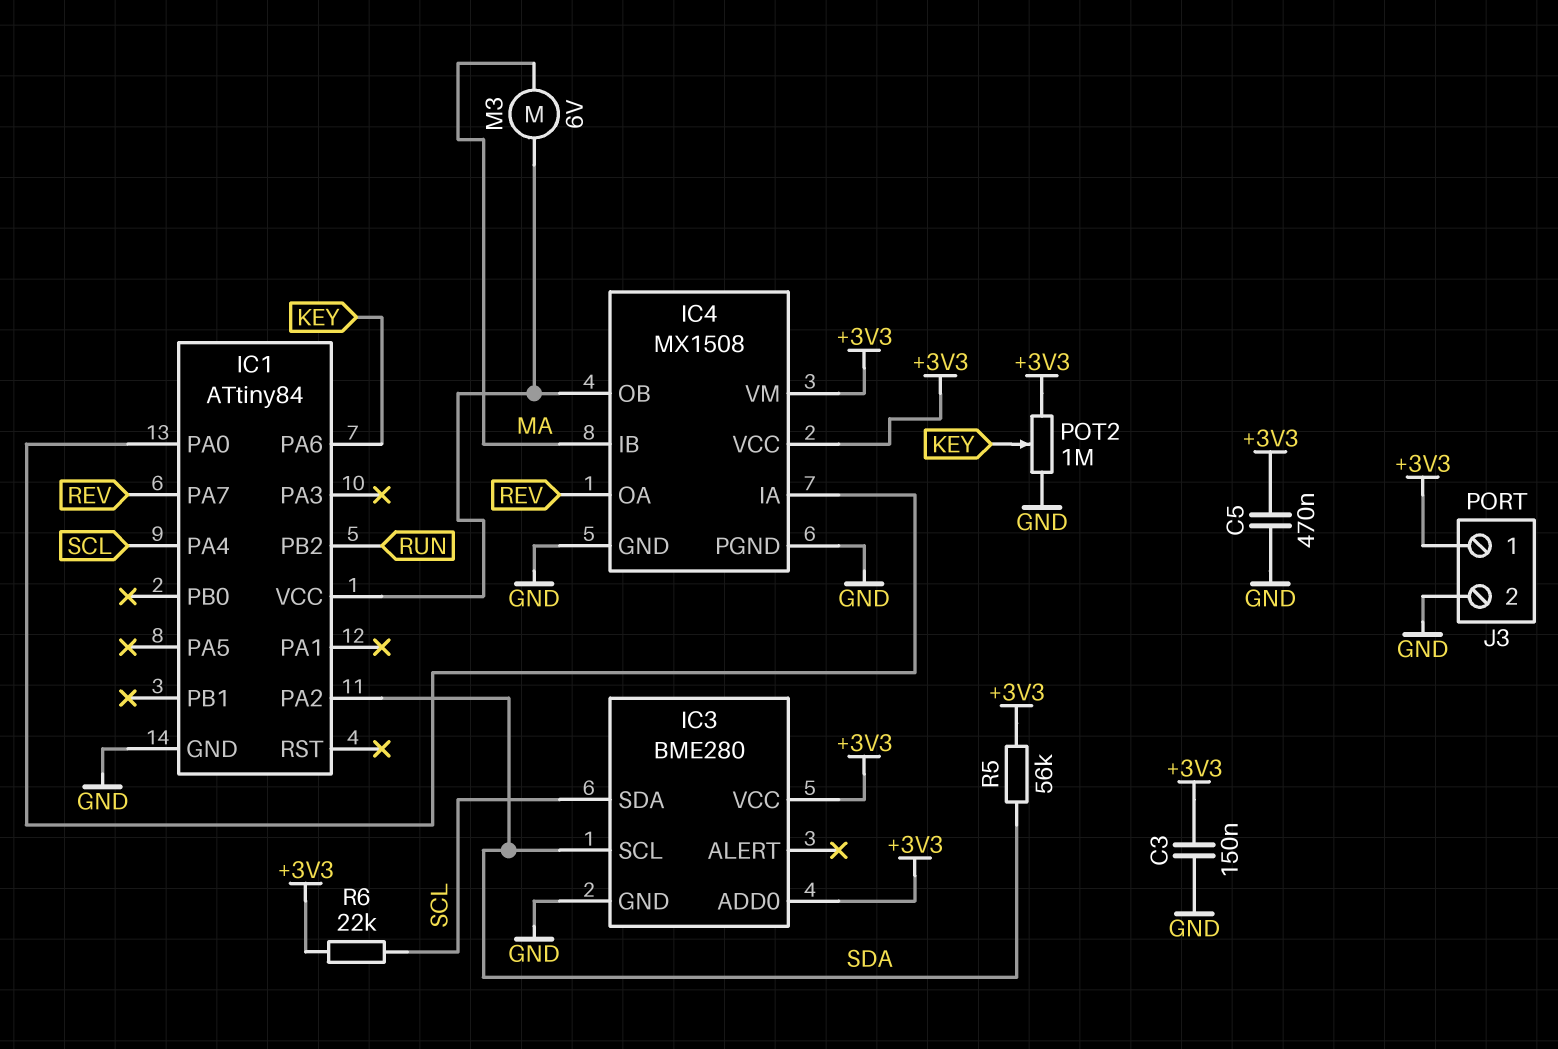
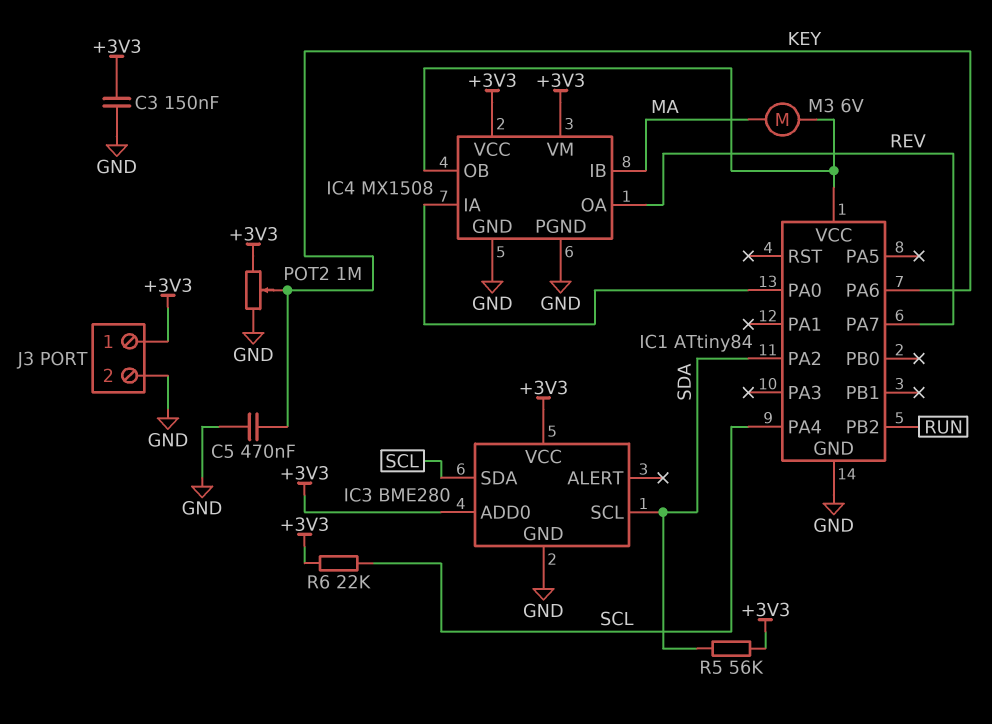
C5: 470nF (+3V3, GND) -> 470nF (GND, KEY)

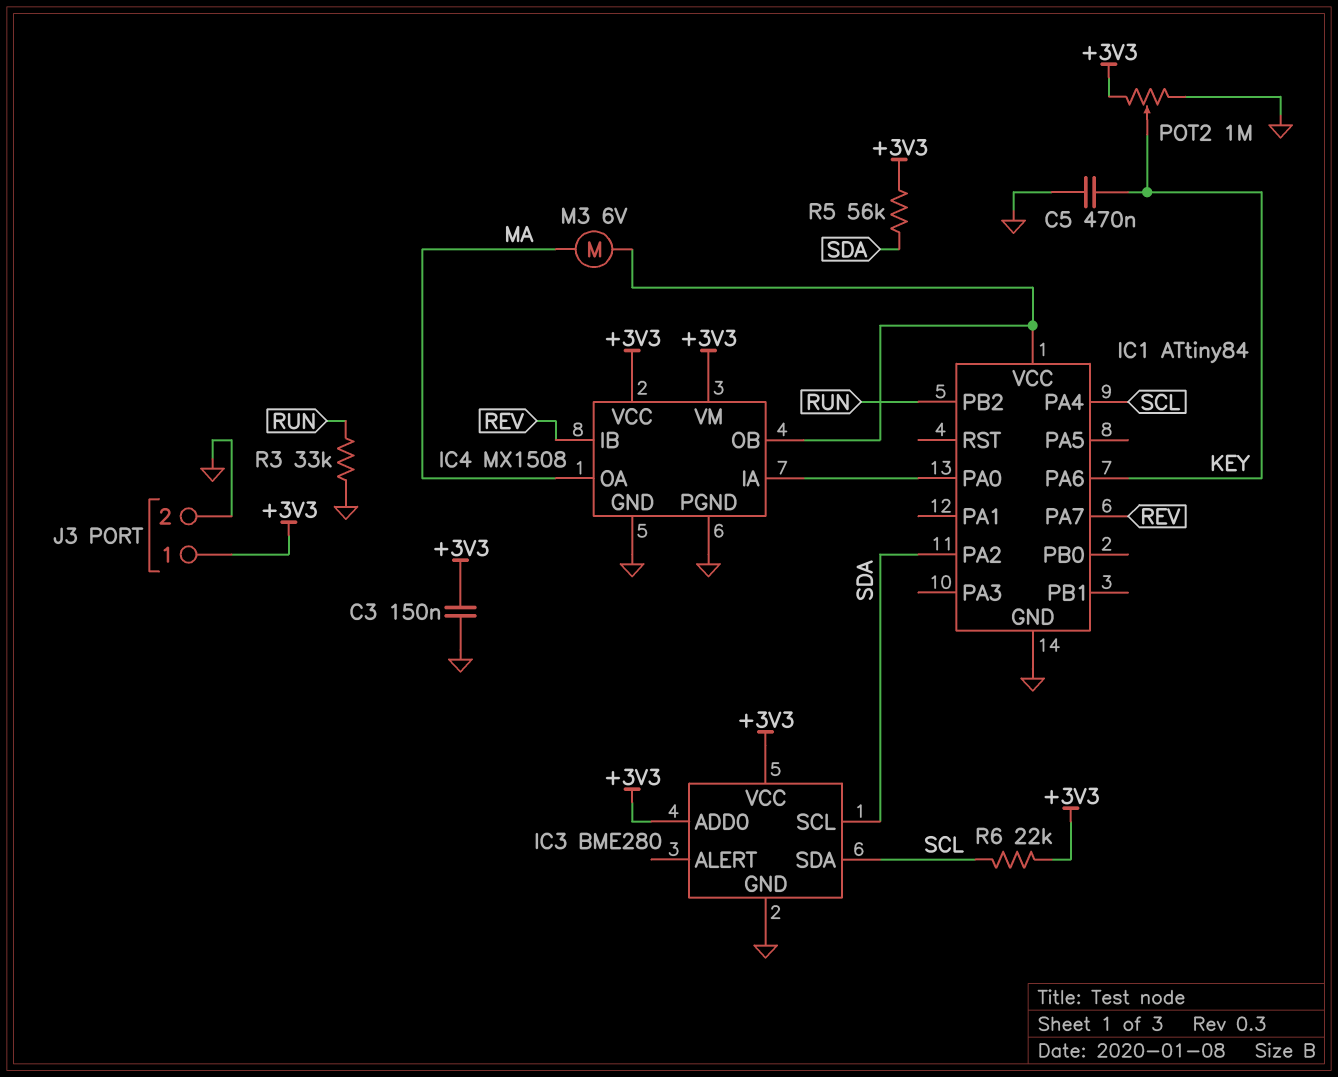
IC4 pin IB: MA -> REV
IC4 pin OA: REV -> MA
R3: none -> 33k (GND, RUN)

